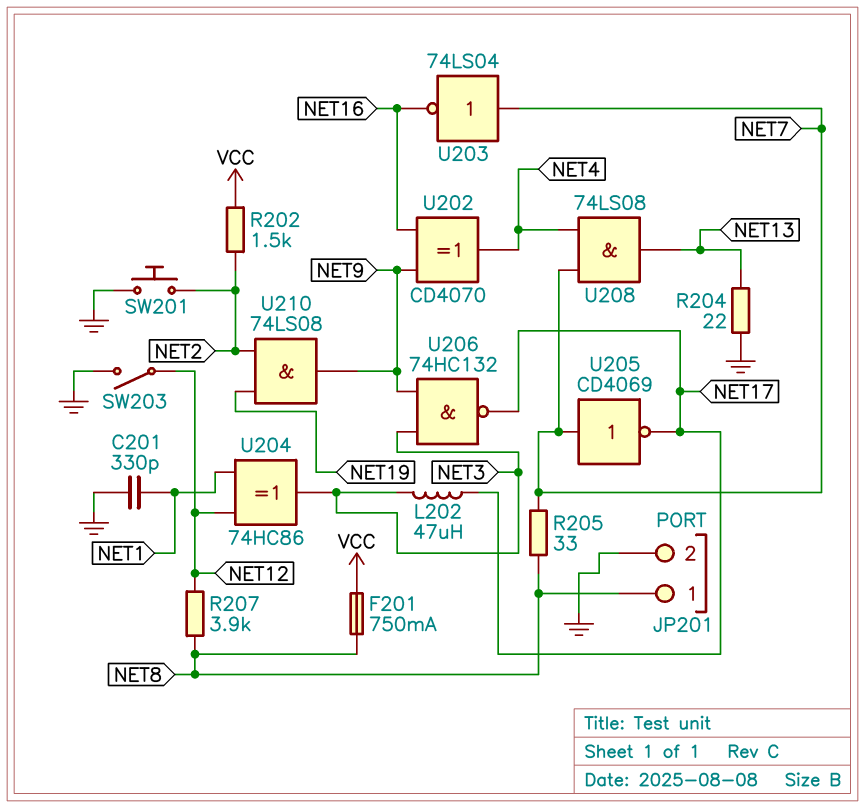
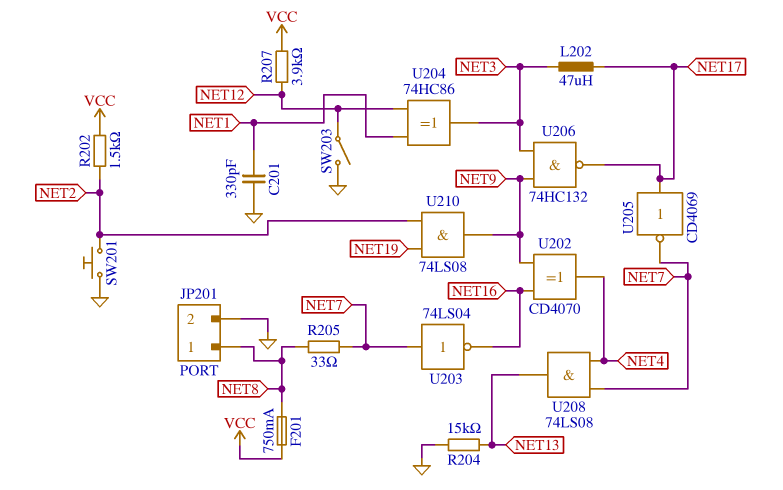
R204: 22 (GND, NET13) -> 15k (GND, NET13)
R207: 3.9k (NET8, NET12) -> 3.9k (NET12, VCC)
U205: NOT CD4069 (in NET7, out NET17) -> NOT CD4069 (in NET17, out NET7)

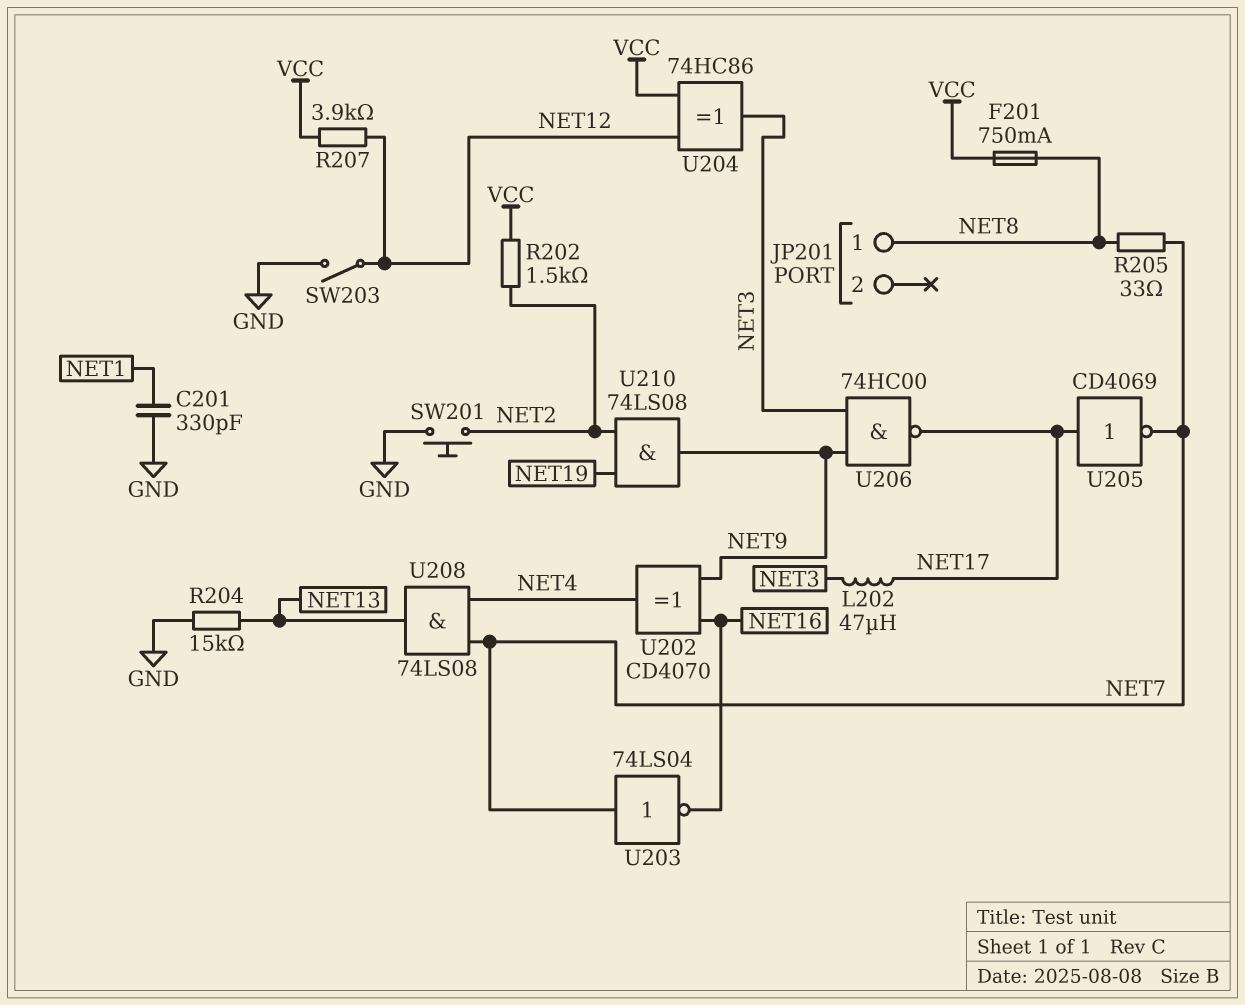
JP201 pin 2: GND -> none
U204: XOR 74HC86 (in NET1, in NET12, out NET3) -> XOR 74HC86 (in NET12, in VCC, out NET3)
U206: NAND 74HC132 (in NET3, in NET9, out NET17) -> NAND 74HC00 (in NET3, in NET9, out NET17)

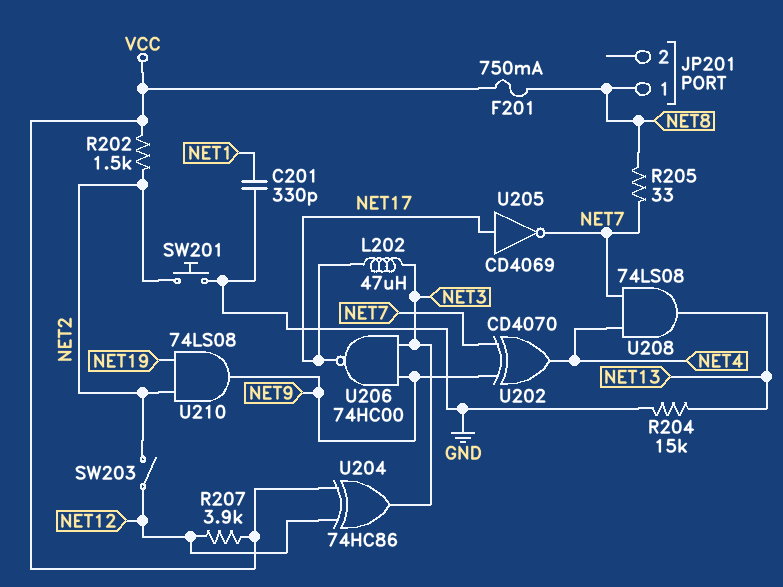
SW203: switch (GND, NET12) -> switch (NET2, NET12)
U202: XOR CD4070 (in NET9, in NET16, out NET4) -> XOR CD4070 (in NET7, in NET9, out NET4)
U203: NOT 74LS04 (in NET7, out NET16) -> none

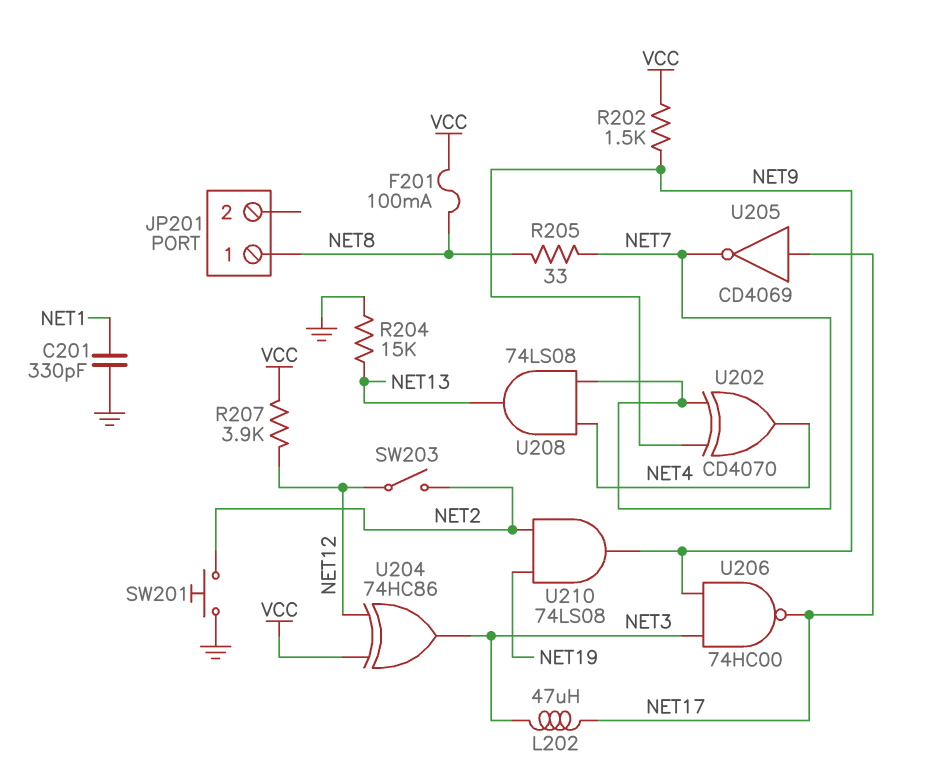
F201: 750mA (NET8, VCC) -> 100mA (NET8, VCC)
R202: 1.5k (NET2, VCC) -> 1.5k (NET9, VCC)

